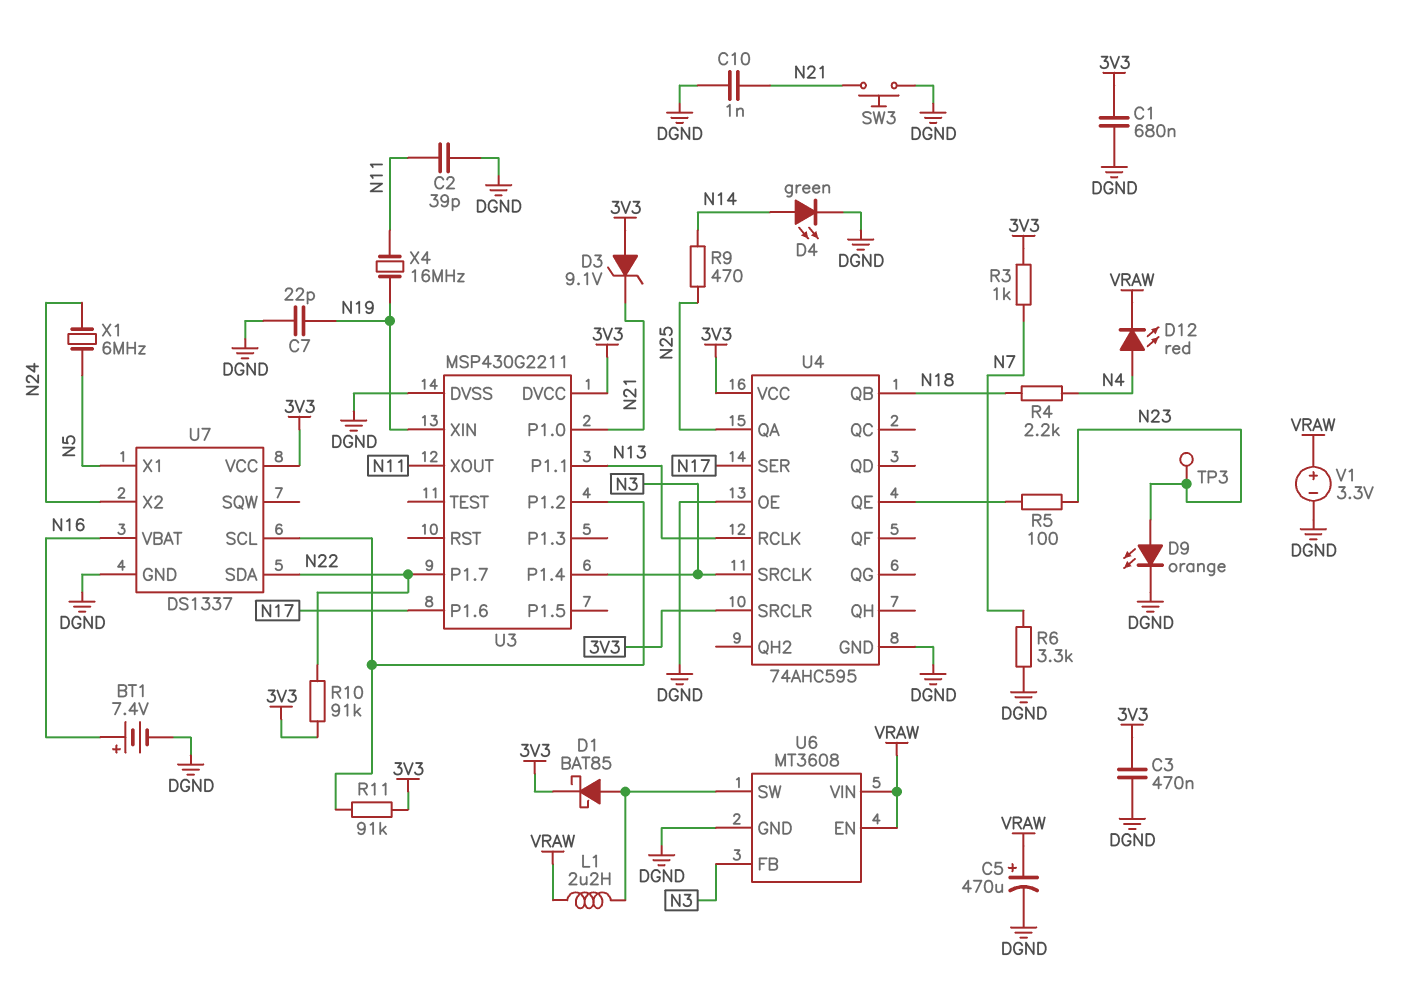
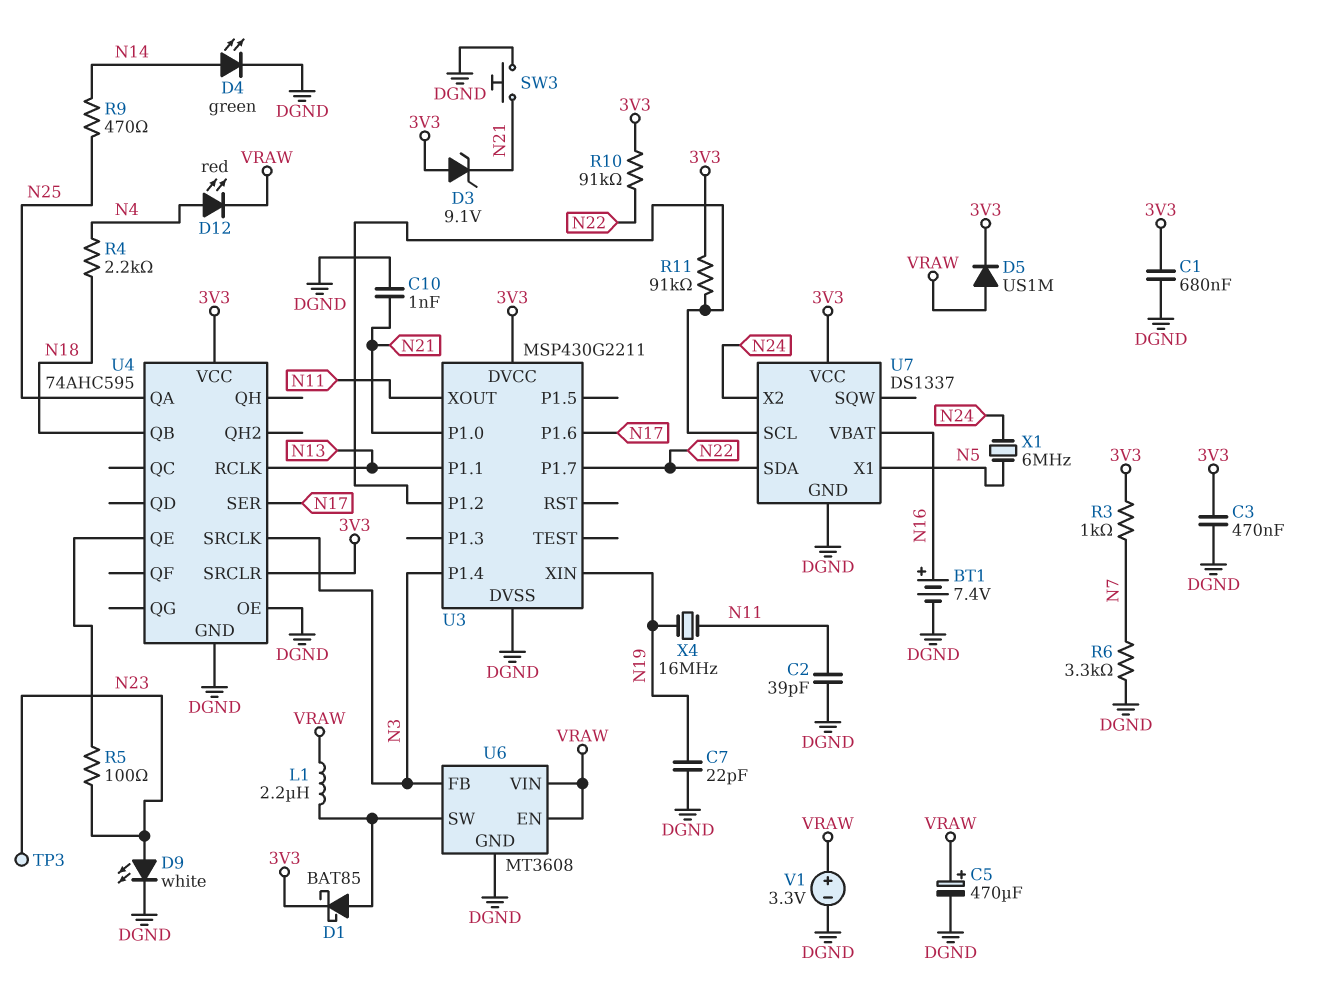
D5: none -> diode US1M (A VRAW, K 3V3)
D9: LED orange (A N23, K DGND) -> LED white (A N23, K DGND)

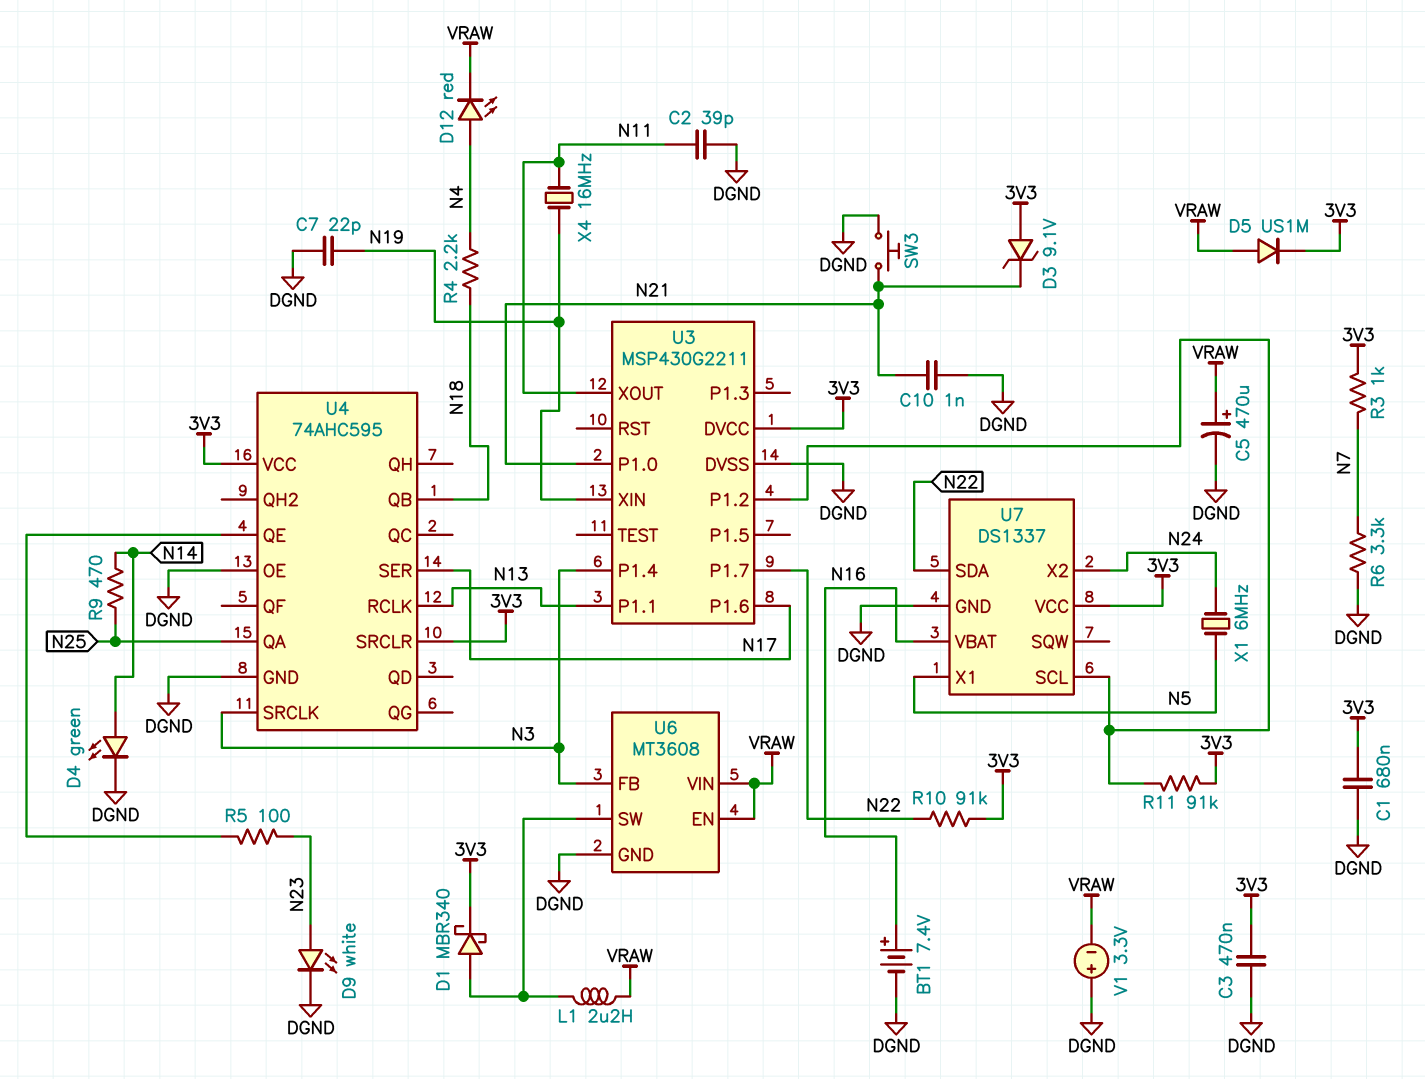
D1: schottky BAT85 (A U6/SW, K 3V3) -> schottky MBR340 (A U6/SW, K 3V3)
TP3: test point (N23) -> none
V1: 3.3V (plus VRAW, minus DGND) -> 3.3V (plus DGND, minus VRAW)

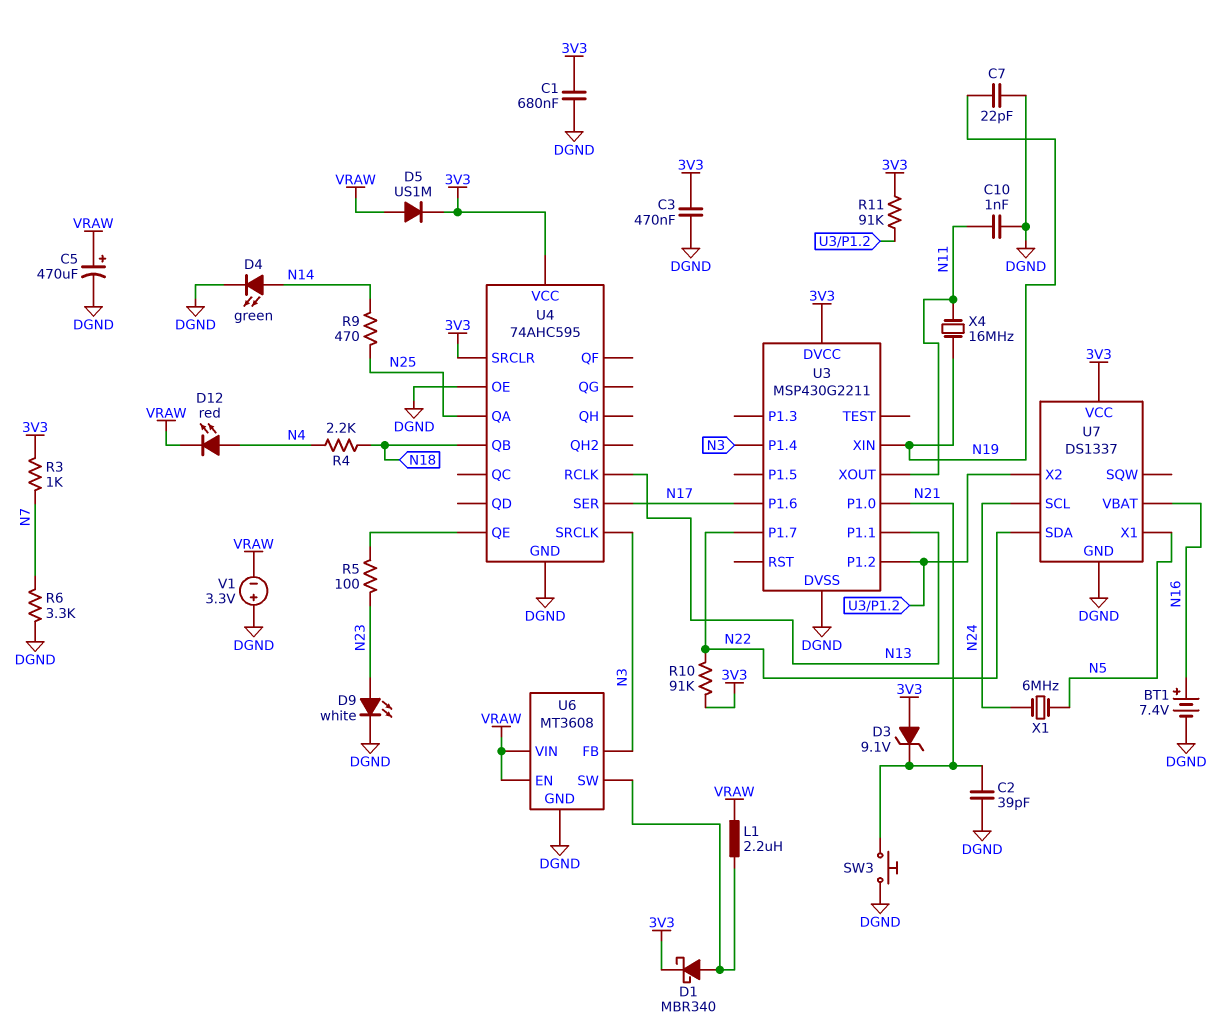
C2: 39pF (DGND, N11) -> 39pF (DGND, N21)
C10: 1nF (DGND, N21) -> 1nF (DGND, N11)
U7 pin SCL: U3/P1.2 -> N24
U7 pin X2: N24 -> U3/P1.2

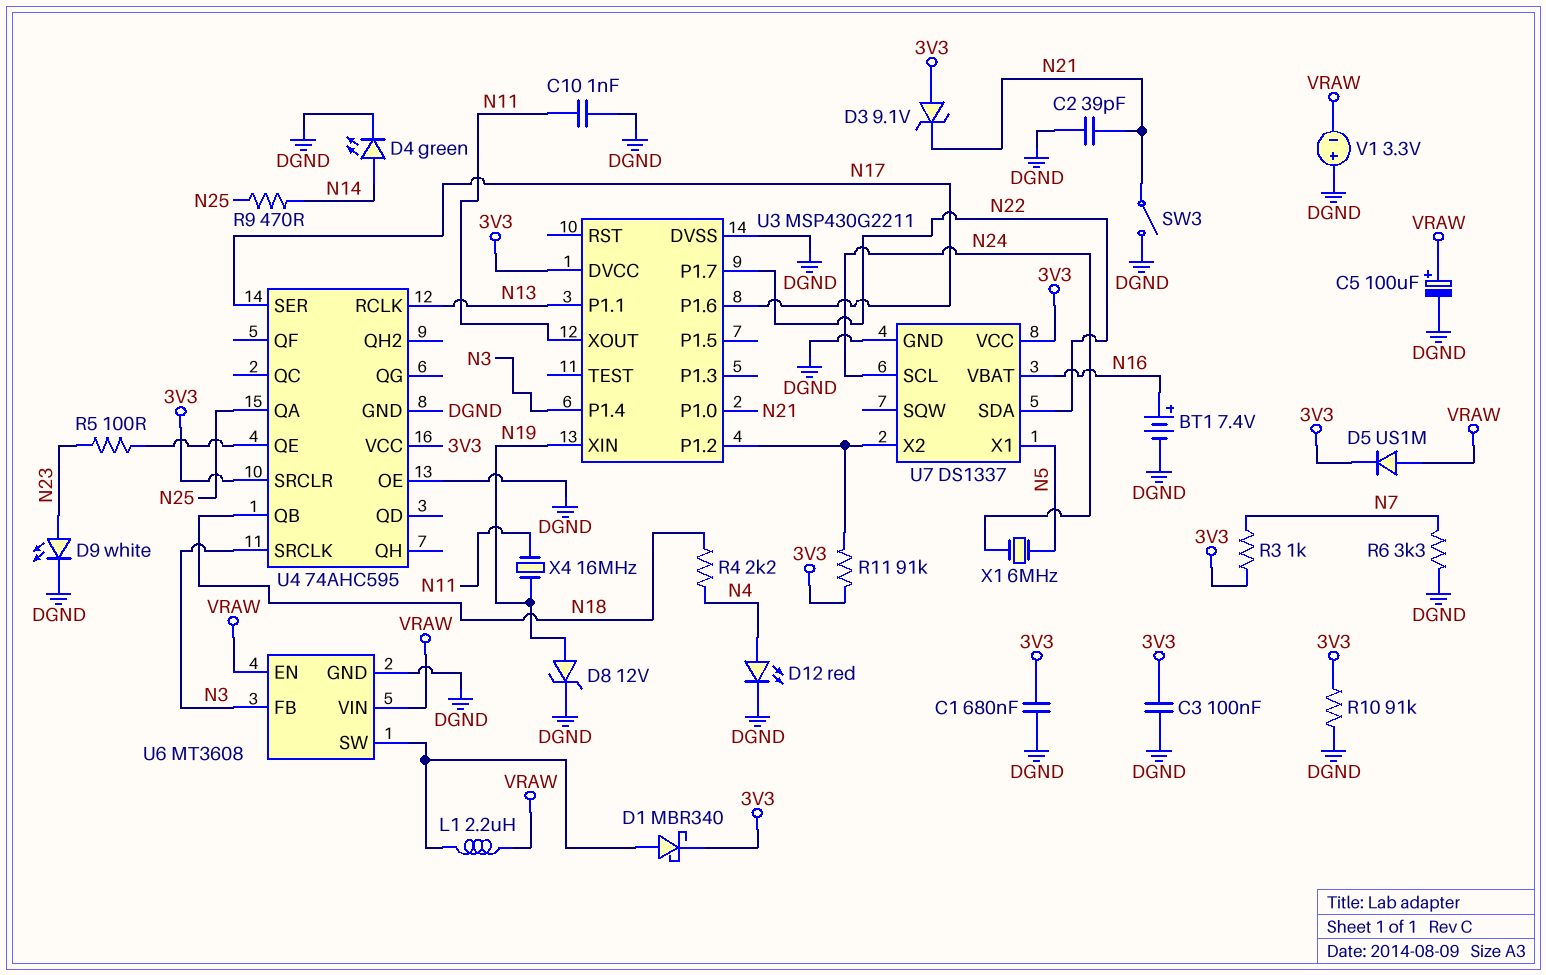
C3: 470nF (3V3, DGND) -> 100nF (3V3, DGND)
C5: 470uF (plus VRAW, minus DGND) -> 100uF (plus VRAW, minus DGND)
C7: 22pF (DGND, N19) -> none
D8: none -> zener 12V (A N19, K DGND)
D12: LED red (A N4, K VRAW) -> LED red (A N4, K DGND)
R10: 91k (3V3, N22) -> 91k (3V3, DGND)
SW3: button (DGND, N21) -> switch (DGND, N21)

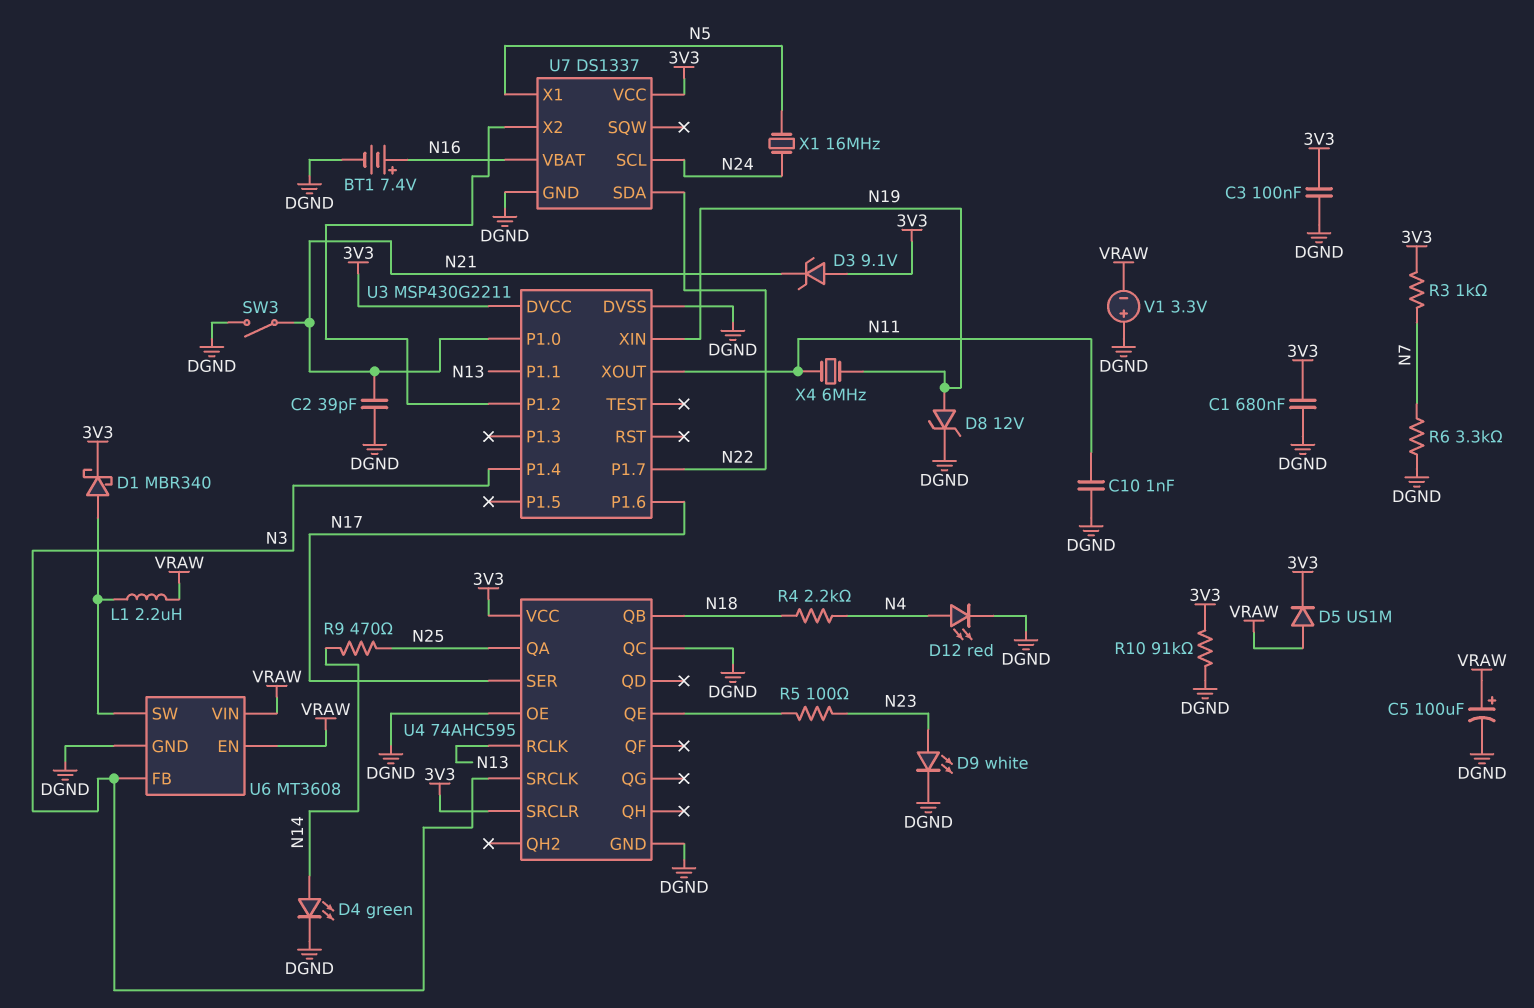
R11: 91k (3V3, U3/P1.2) -> none
U4 pin QC: none -> DGND
X1: 6MHz (N5, N24) -> 16MHz (N5, N24)
X4: 16MHz (N11, N19) -> 6MHz (N11, N19)

